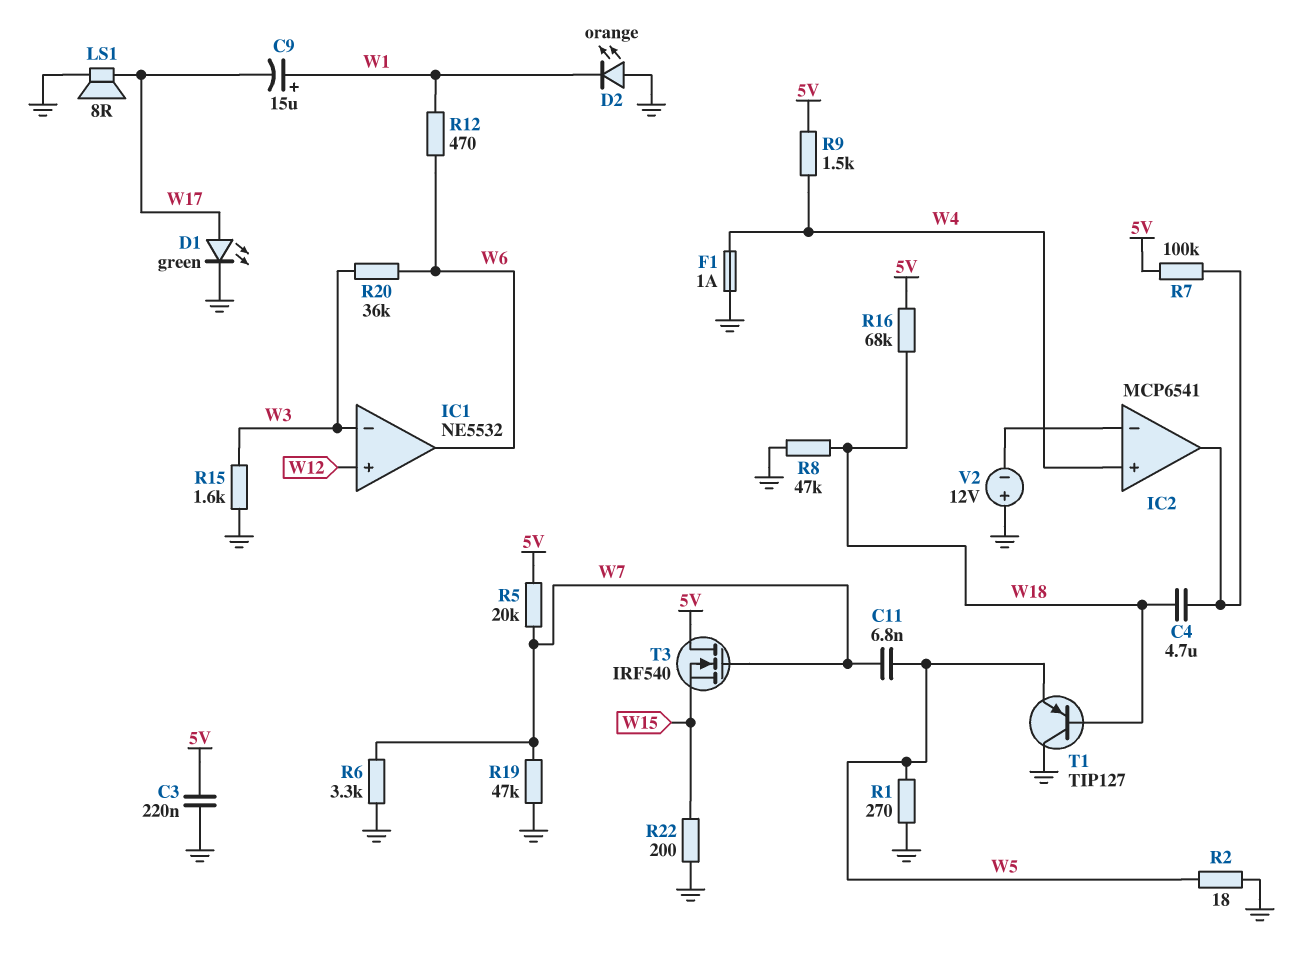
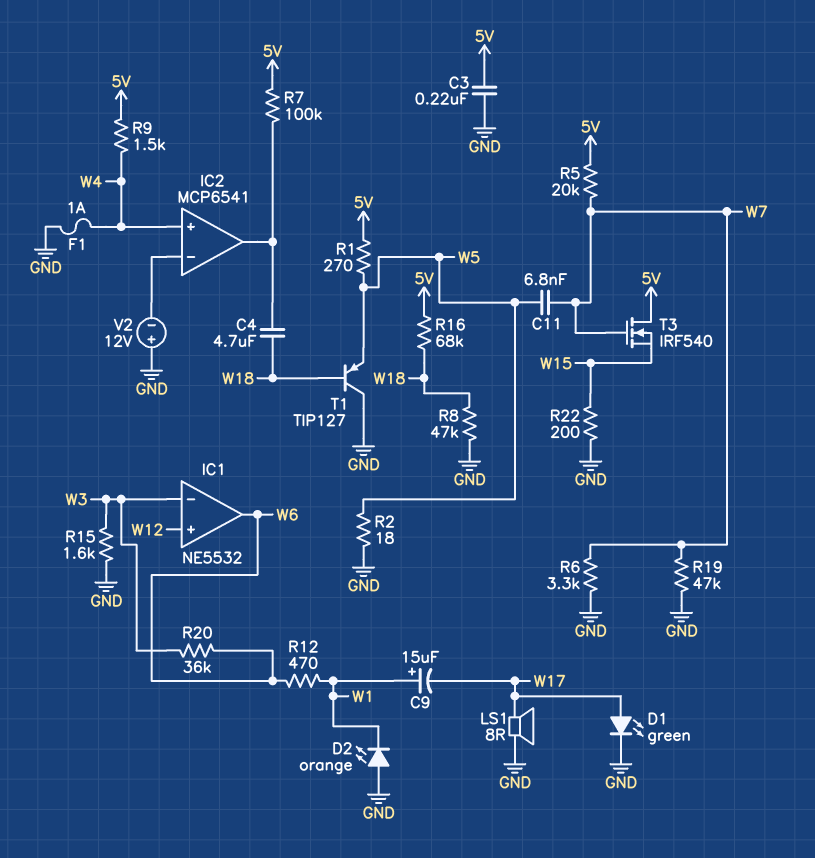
R1: 270 (GND, W5) -> 270 (5V, W5)

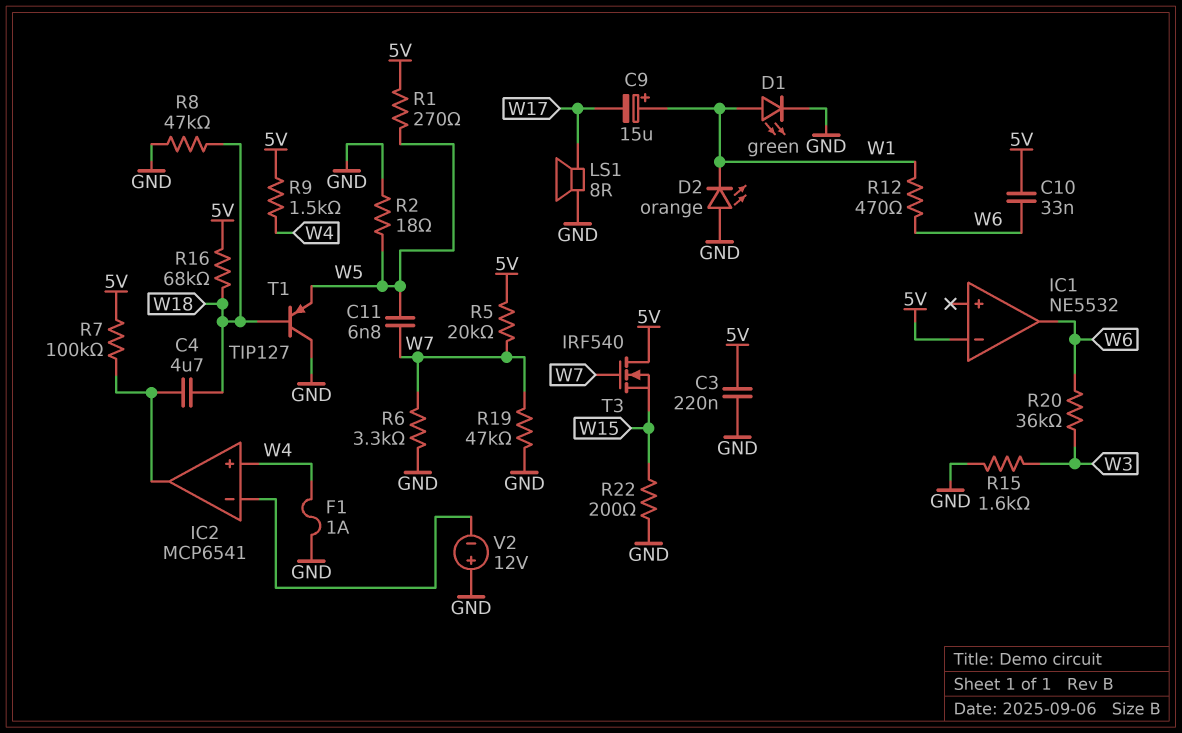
C10: none -> 33nF (5V, W6)
D1: LED green (A W17, K GND) -> LED green (A W1, K GND)
IC1 pin in+: W12 -> none
IC1 pin in-: W3 -> 5V

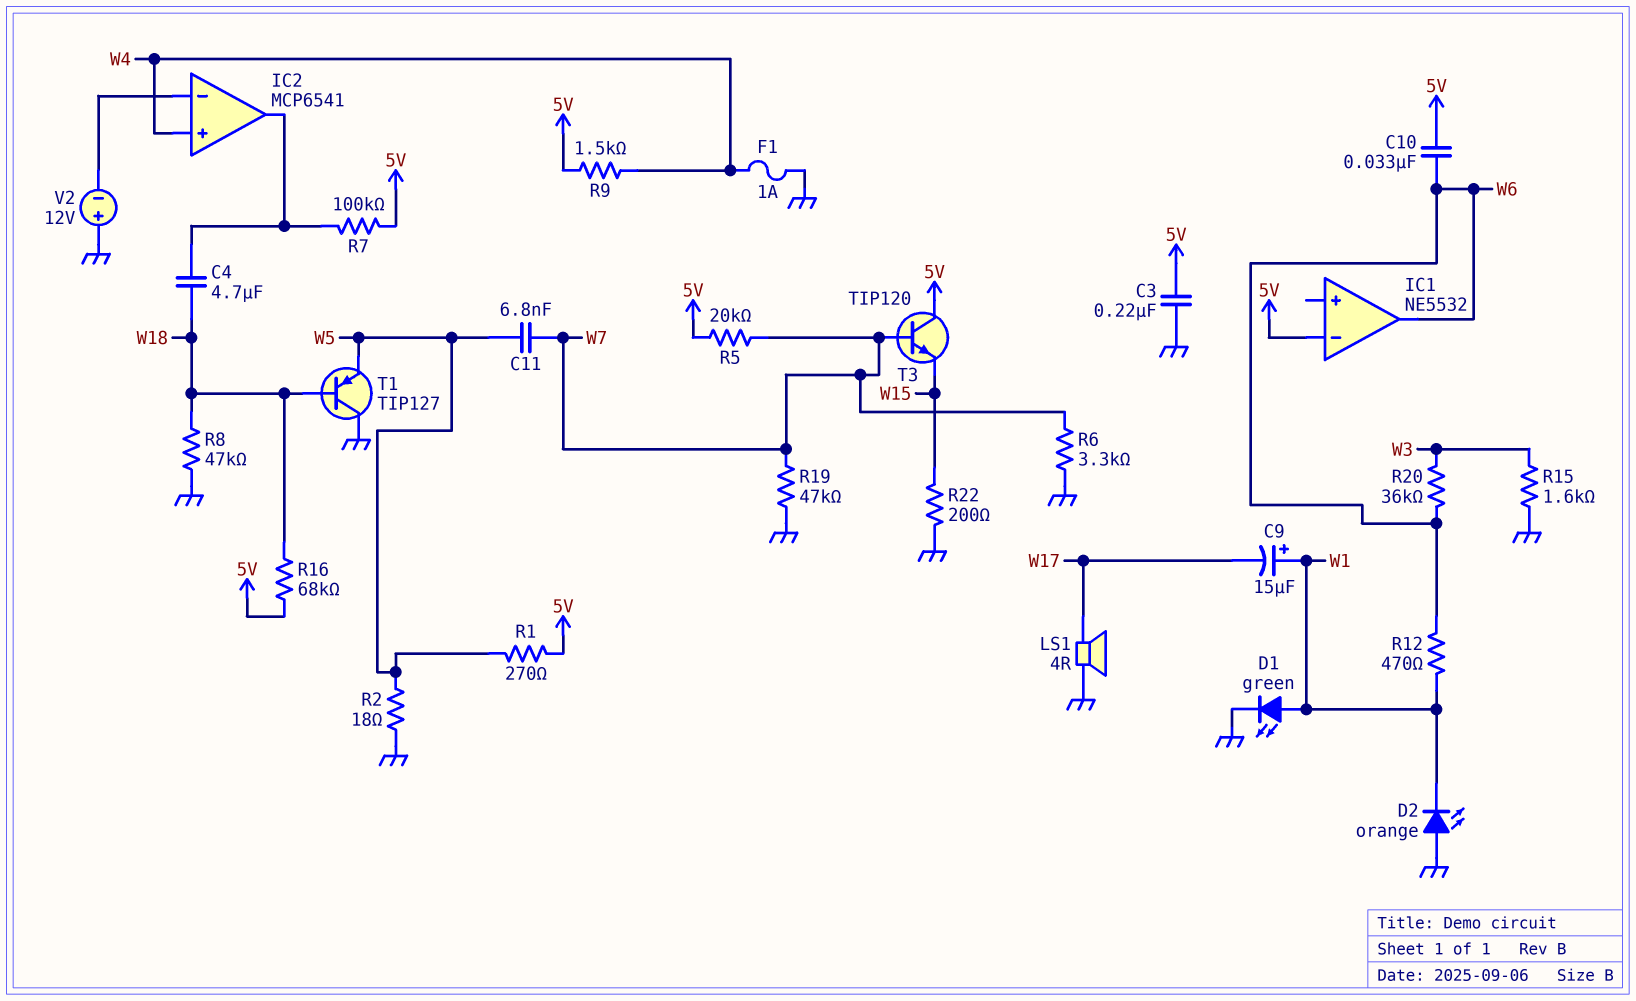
LS1: speaker 8R (GND, W17) -> speaker 4R (GND, W17)
T3: NMOS IRF540 (G W7, D 5V, S W15) -> NPN TIP120 (B W7, C 5V, E W15)

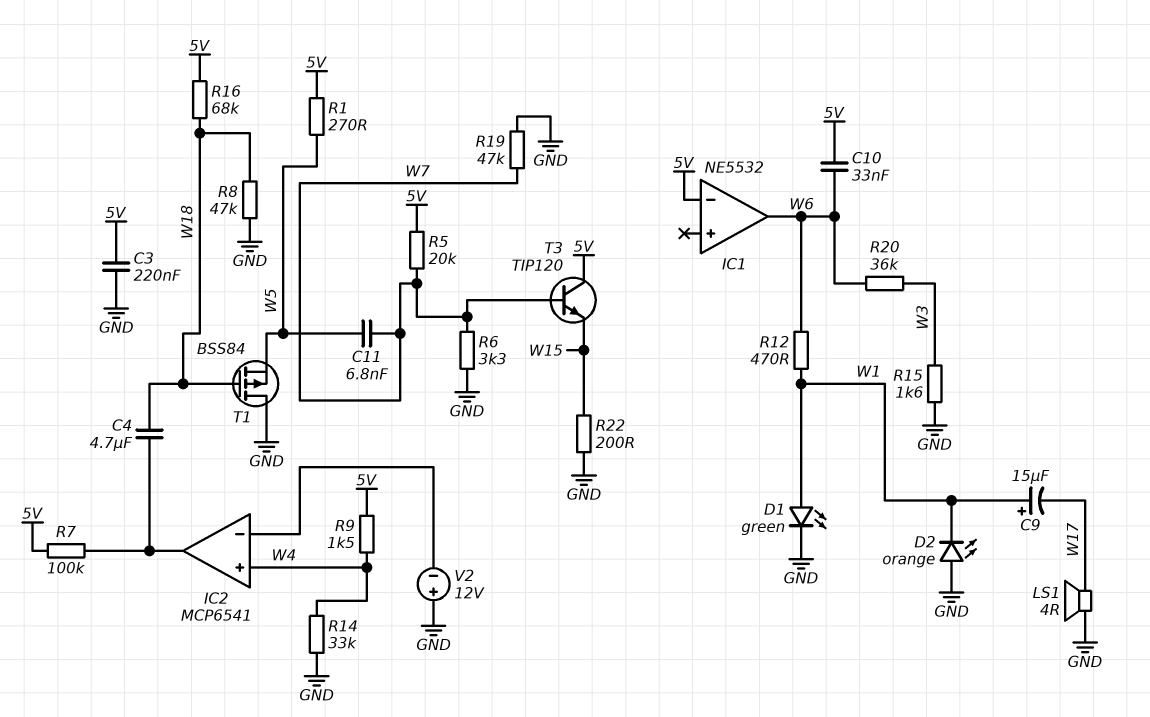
F1: 1A (GND, W4) -> none
R2: 18 (GND, W5) -> none
R14: none -> 33k (GND, W4)
T1: PNP TIP127 (B W18, C GND, E W5) -> PMOS BSS84 (G W18, D GND, S W5)

